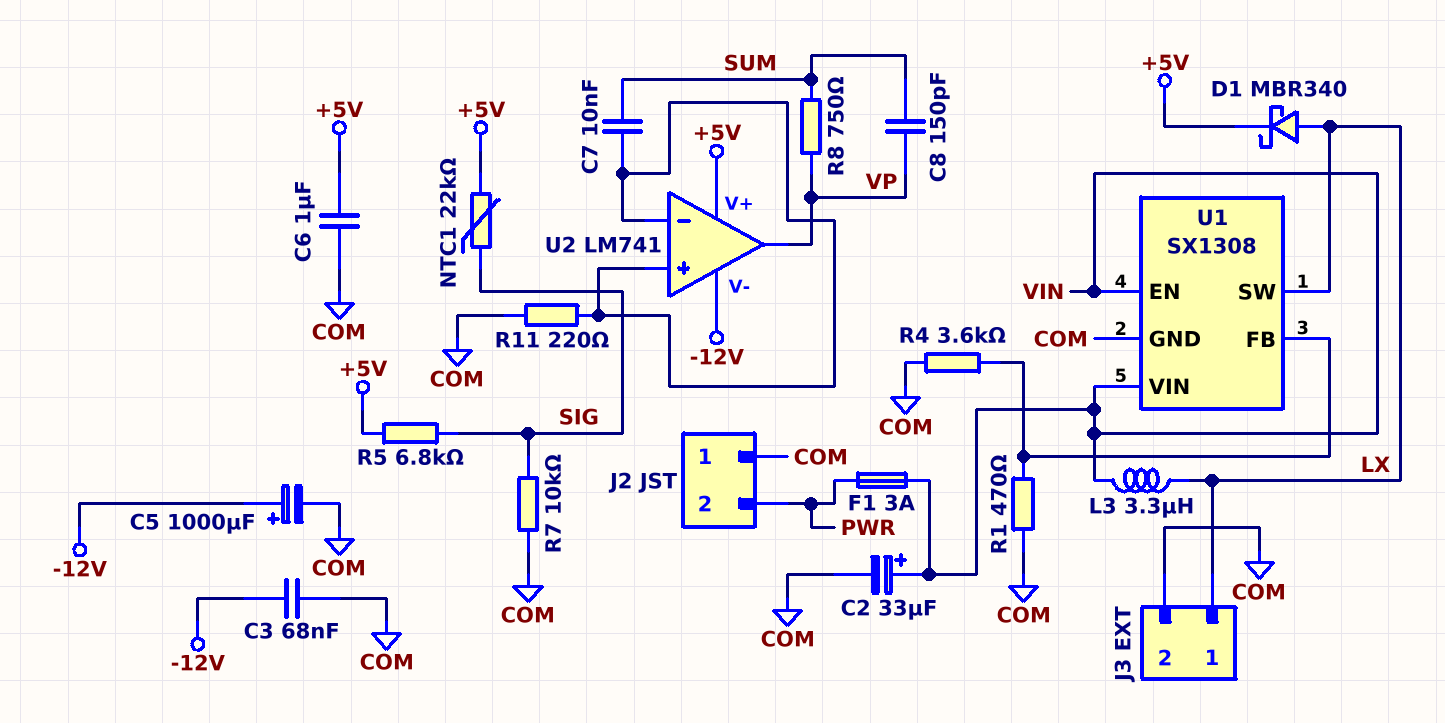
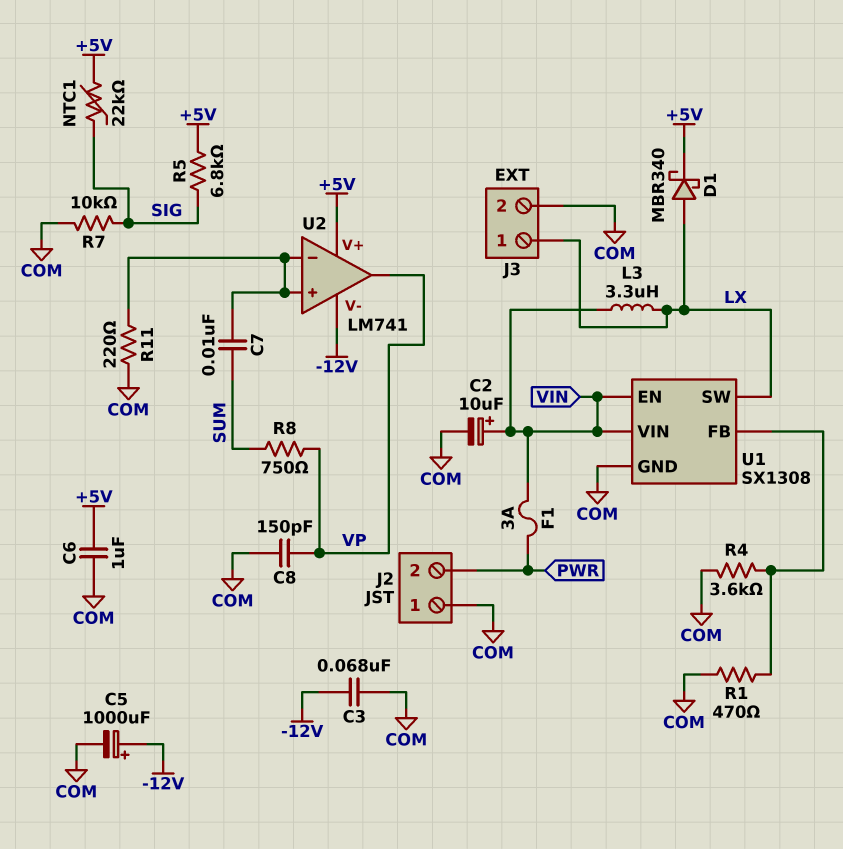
C2: 33uF (plus VIN, minus COM) -> 10uF (plus VIN, minus COM)
C8: 150pF (SUM, VP) -> 150pF (COM, VP)

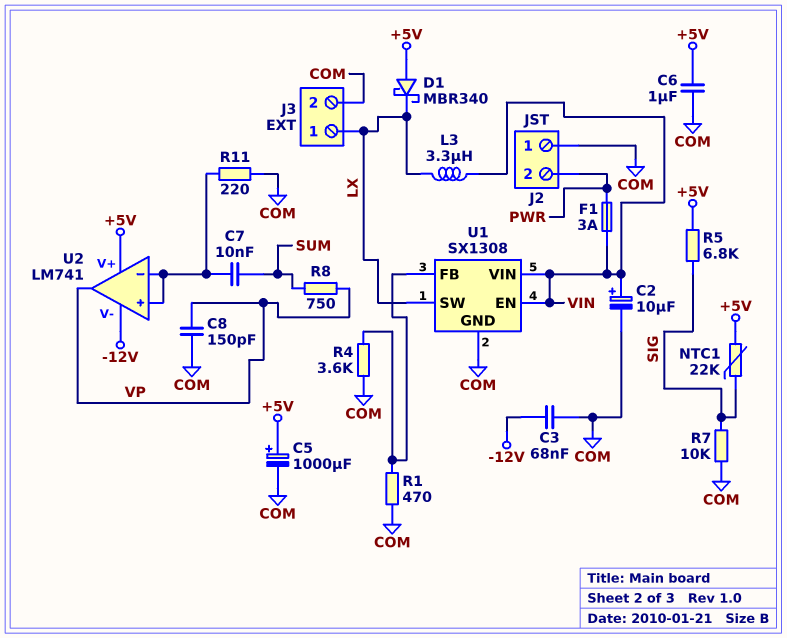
C5: 1000uF (plus -12V, minus COM) -> 1000uF (plus +5V, minus COM)
D1: schottky MBR340 (A LX, K +5V) -> schottky MBR340 (A +5V, K LX)

